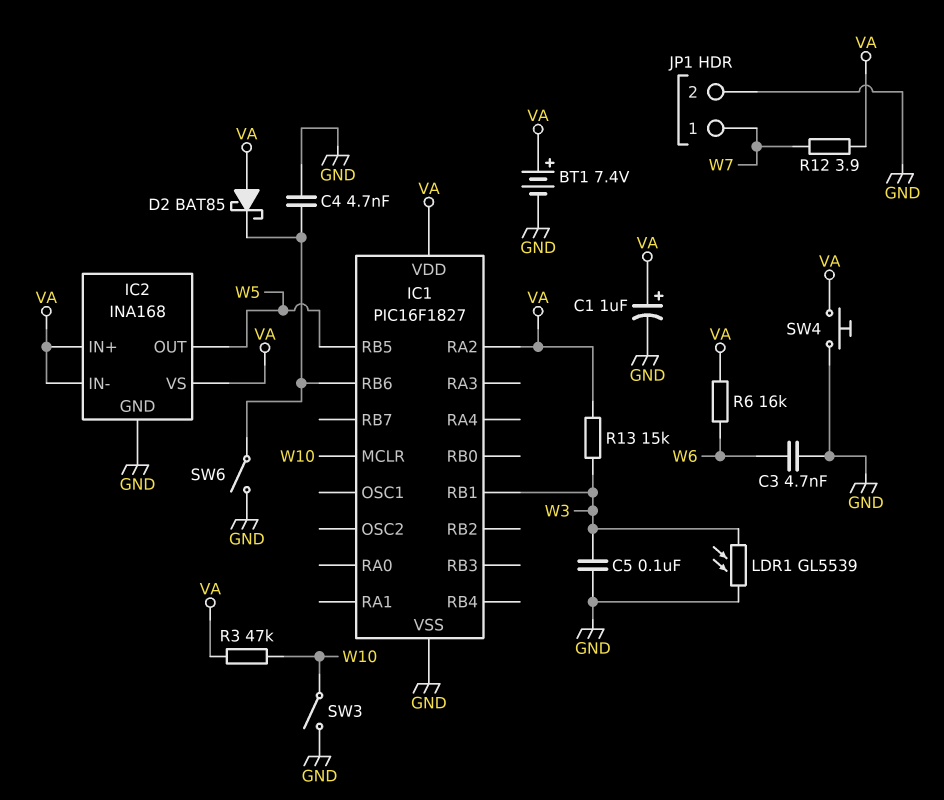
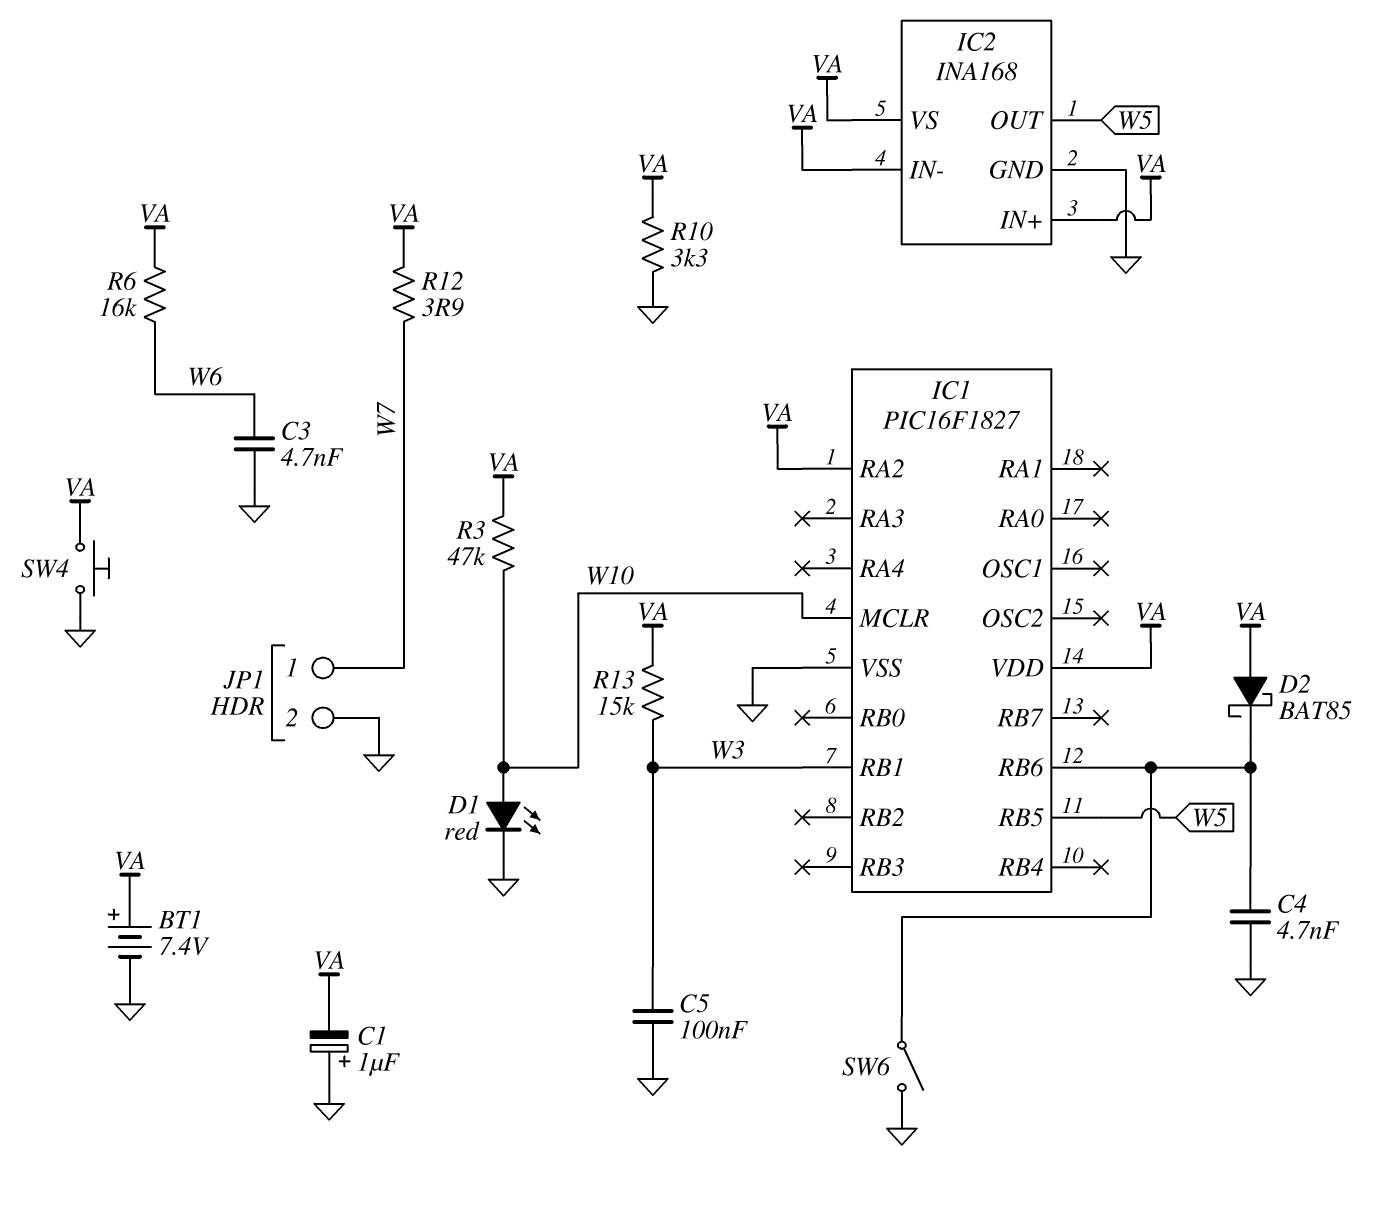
C1: 1uF (plus VA, minus GND) -> 1uF (plus GND, minus VA)
D1: none -> LED red (A W10, K GND)
LDR1: GL5539 (GND, W3) -> none
R10: none -> 3.3k (GND, VA)
SW3: switch (GND, W10) -> none

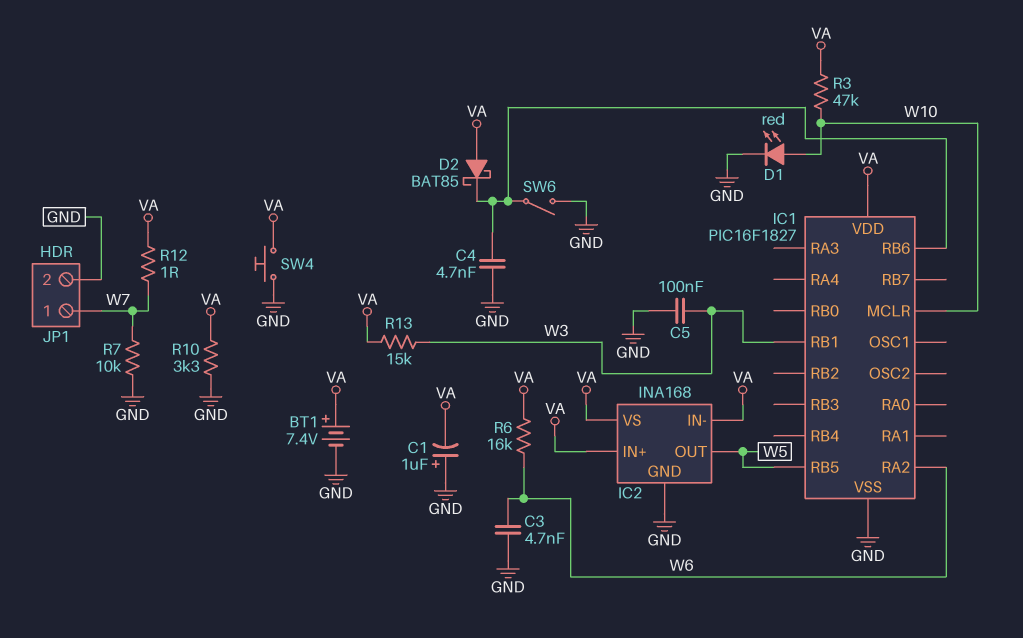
IC1 pin RA2: VA -> W6
R7: none -> 10k (GND, W7)
R12: 3.9 (VA, W7) -> 1 (VA, W7)

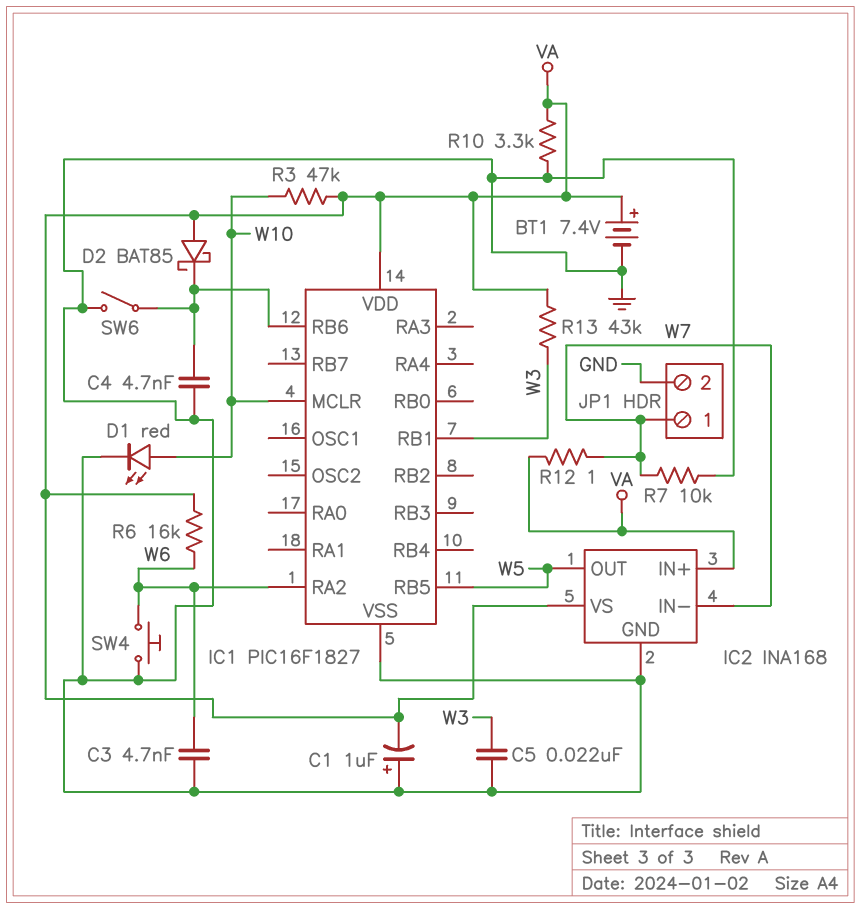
C5: 100nF (GND, W3) -> 22nF (GND, W3)
IC2 pin IN-: VA -> W7
R13: 15k (VA, W3) -> 43k (VA, W3)
SW4: button (GND, VA) -> button (GND, W6)

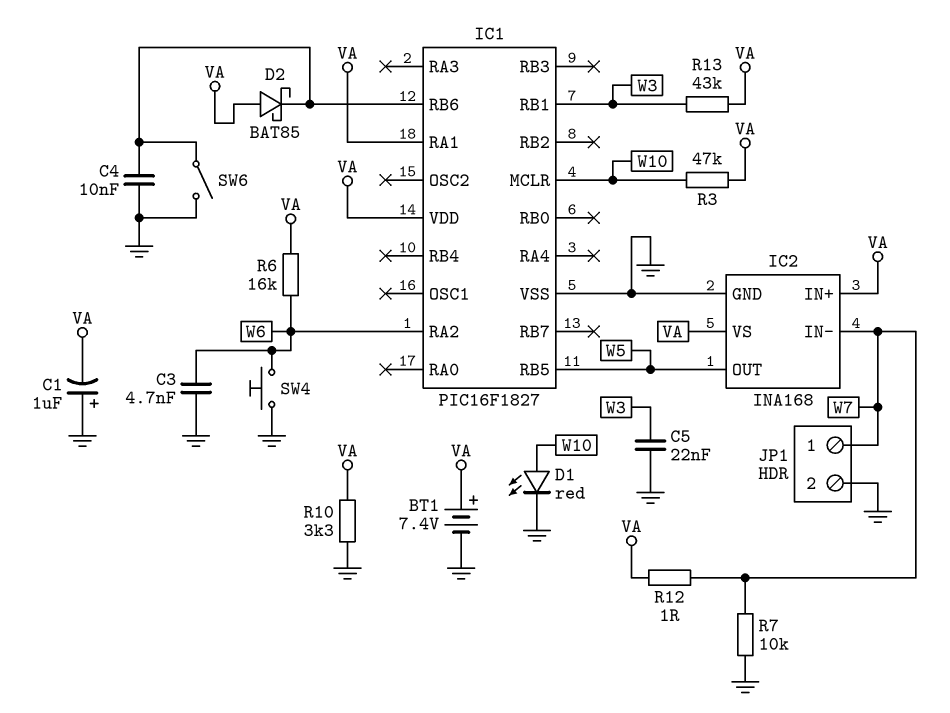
C4: 4.7nF (GND, IC1/RB6) -> 10nF (GND, IC1/RB6)
IC1 pin RA1: none -> VA

